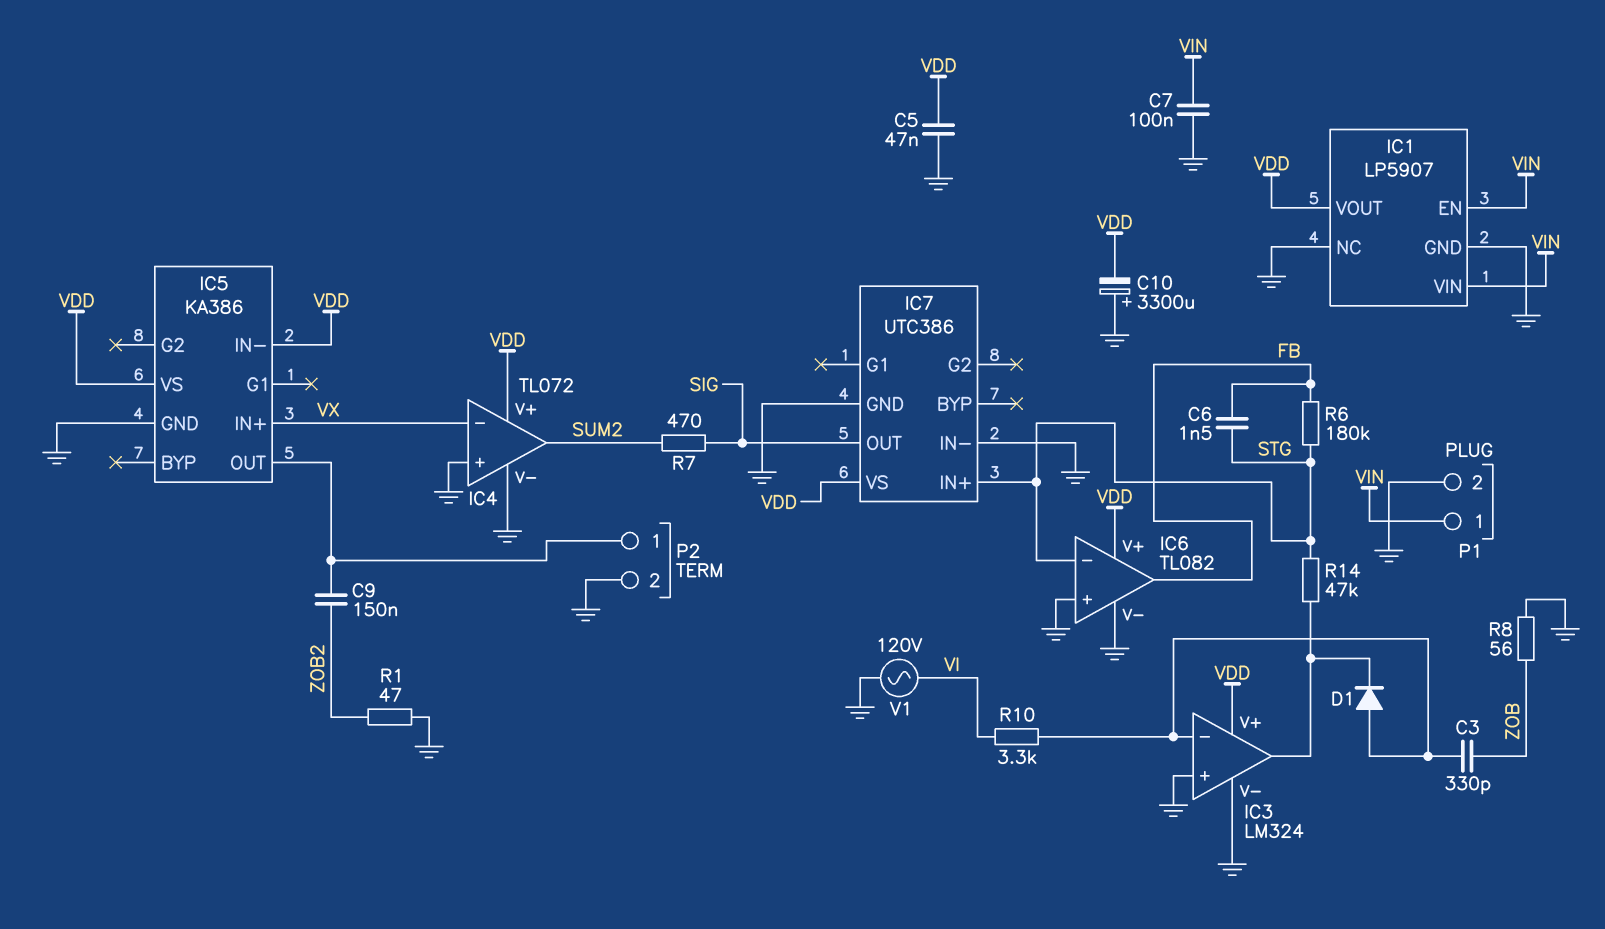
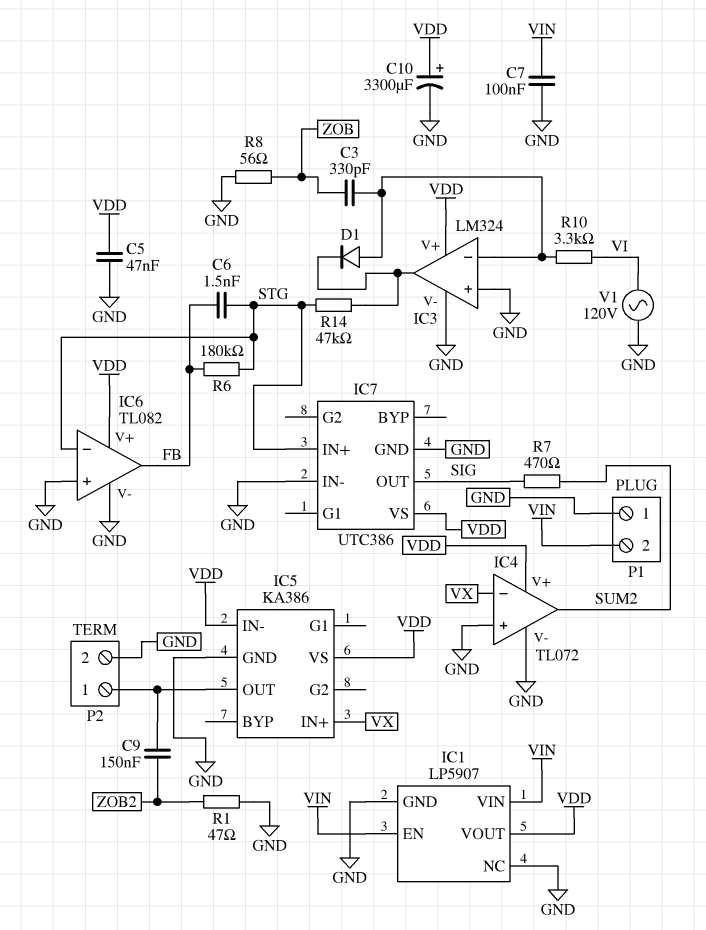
C10: 3300uF (plus GND, minus VDD) -> 3300uF (plus VDD, minus GND)
P1 pin 1: VIN -> GND
P1 pin 2: GND -> VIN

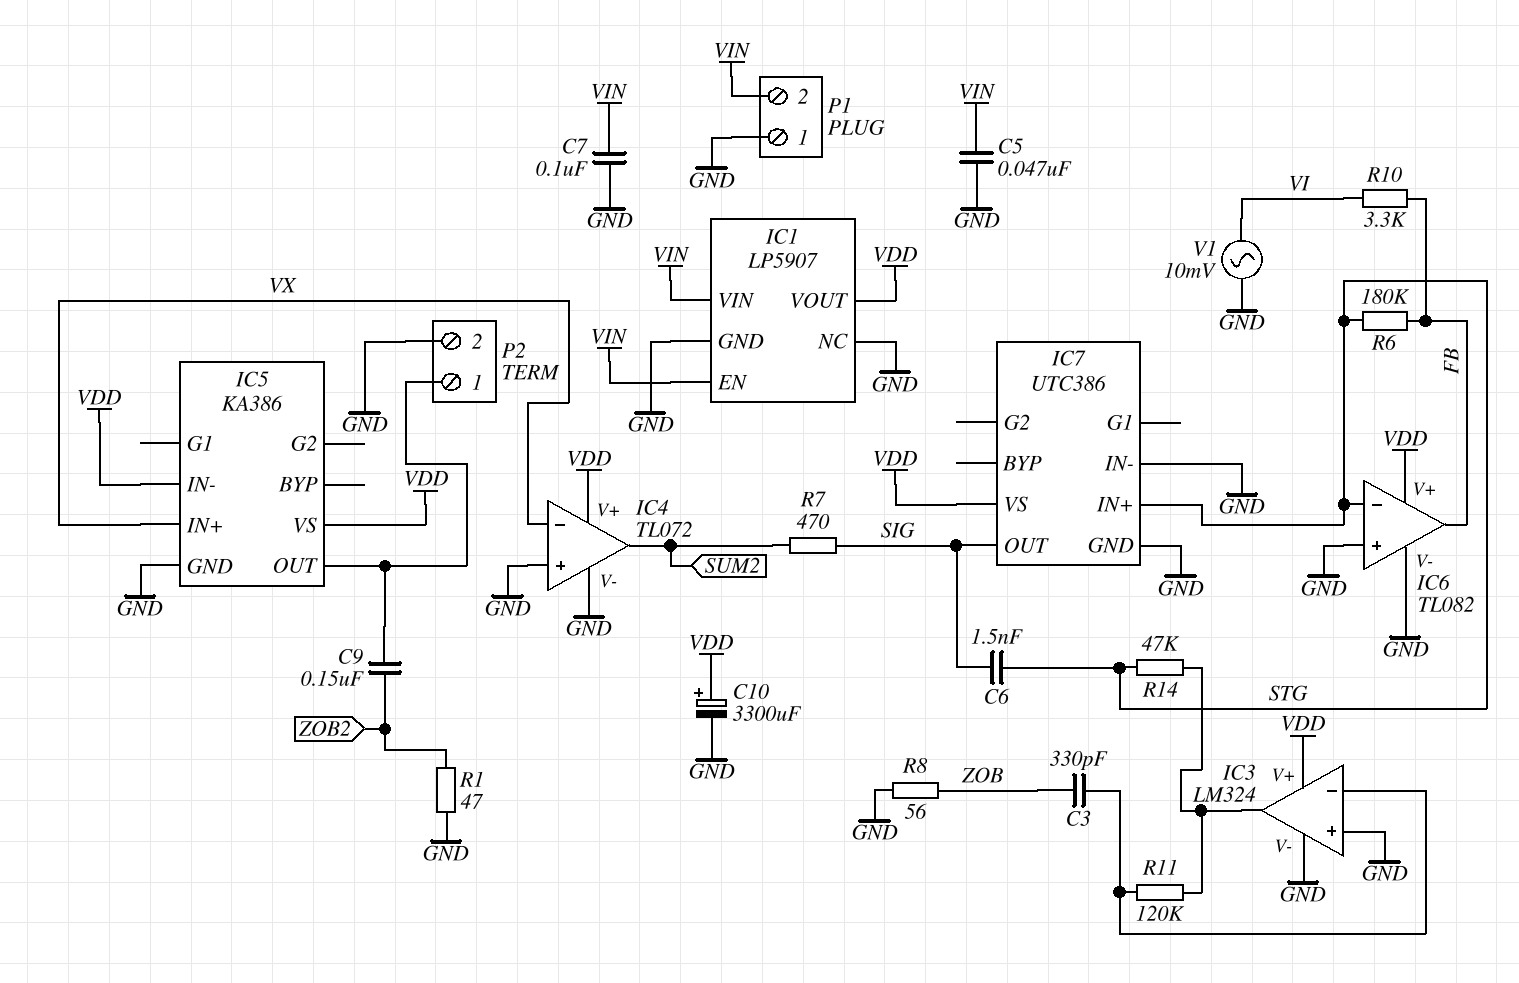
C5: 47nF (GND, VDD) -> 47nF (GND, VIN)
C6: 1.5nF (FB, STG) -> 1.5nF (SIG, STG)
D1: diode (A IC3/in-, K IC3/out) -> none
R10: 3.3k (IC3/in-, VI) -> 3.3k (FB, VI)
R11: none -> 120k (IC3/in-, IC3/out)
V1: AC 120V (GND, VI) -> AC 10mV (GND, VI)

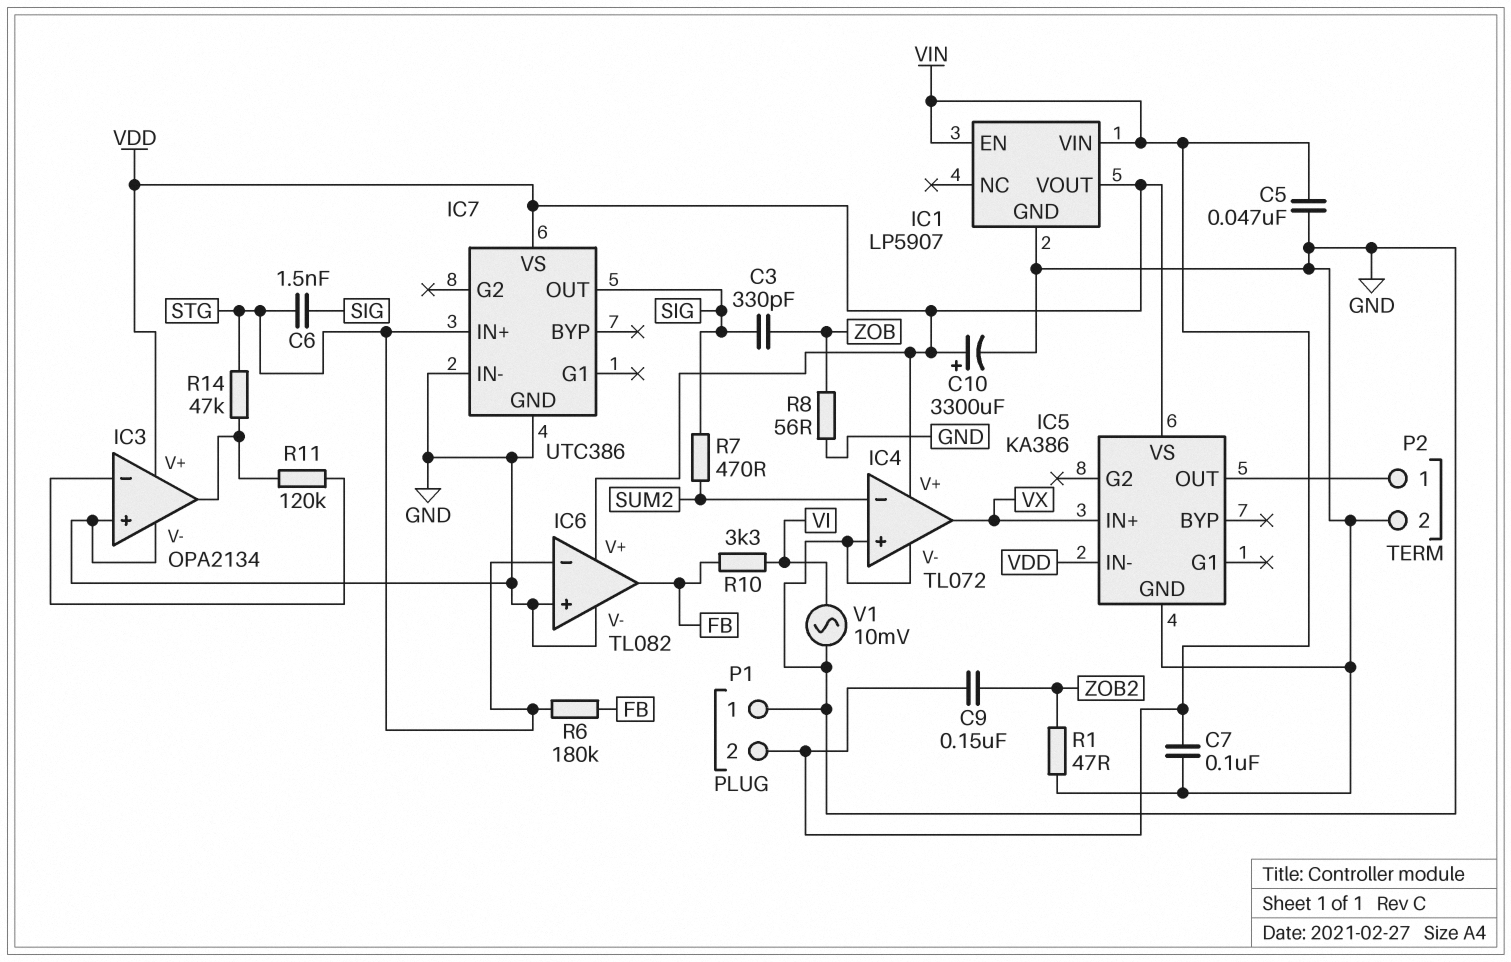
C3: 330pF (IC3/in-, ZOB) -> 330pF (SIG, ZOB)
C9: 150nF (IC5/OUT, ZOB2) -> 150nF (VIN, ZOB2)
IC1 pin NC: GND -> none
IC3: LM324 -> OPA2134
IC4 pin in-: VX -> SUM2
IC4 pin out: SUM2 -> VX

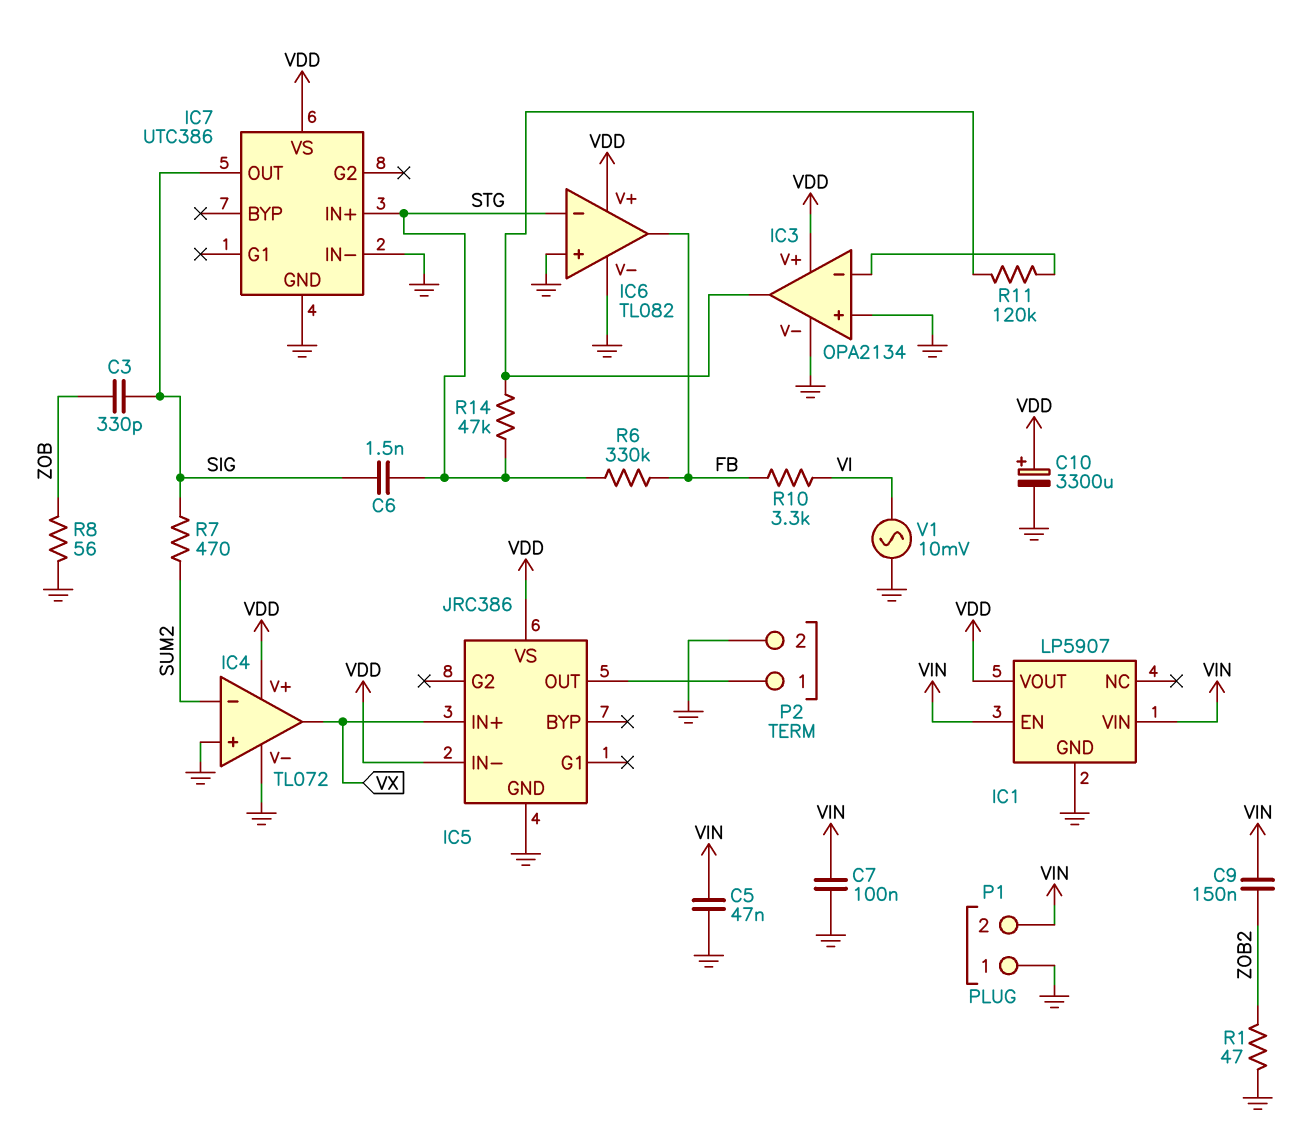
IC5: KA386 -> JRC386
R6: 180k (FB, STG) -> 330k (FB, STG)

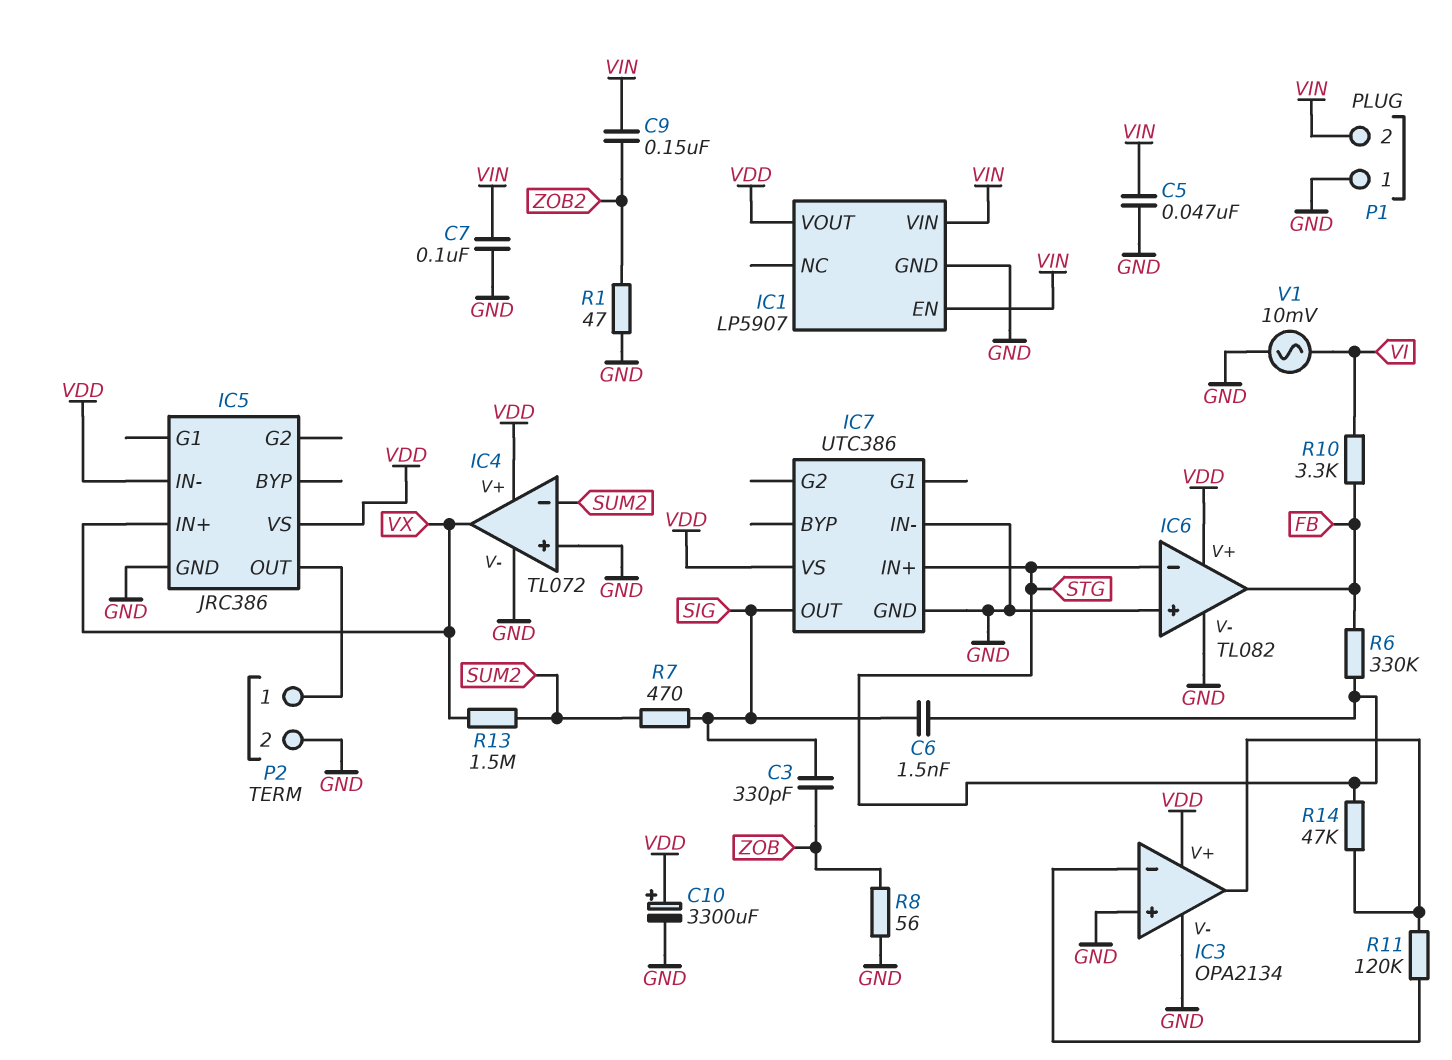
R13: none -> 1.5M (SUM2, VX)

